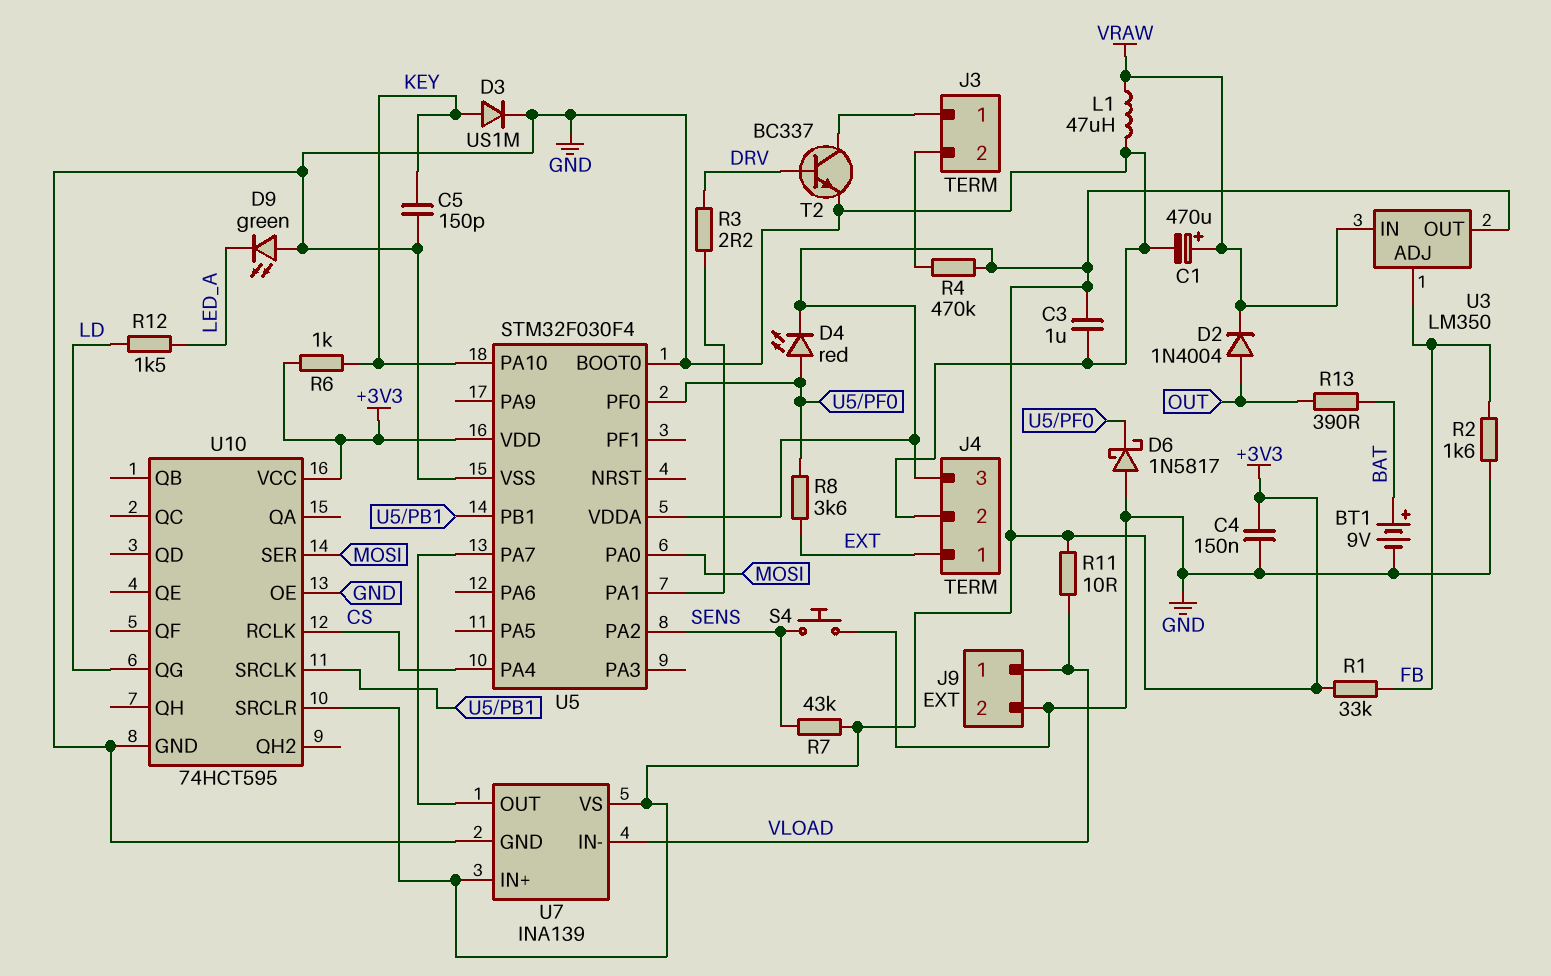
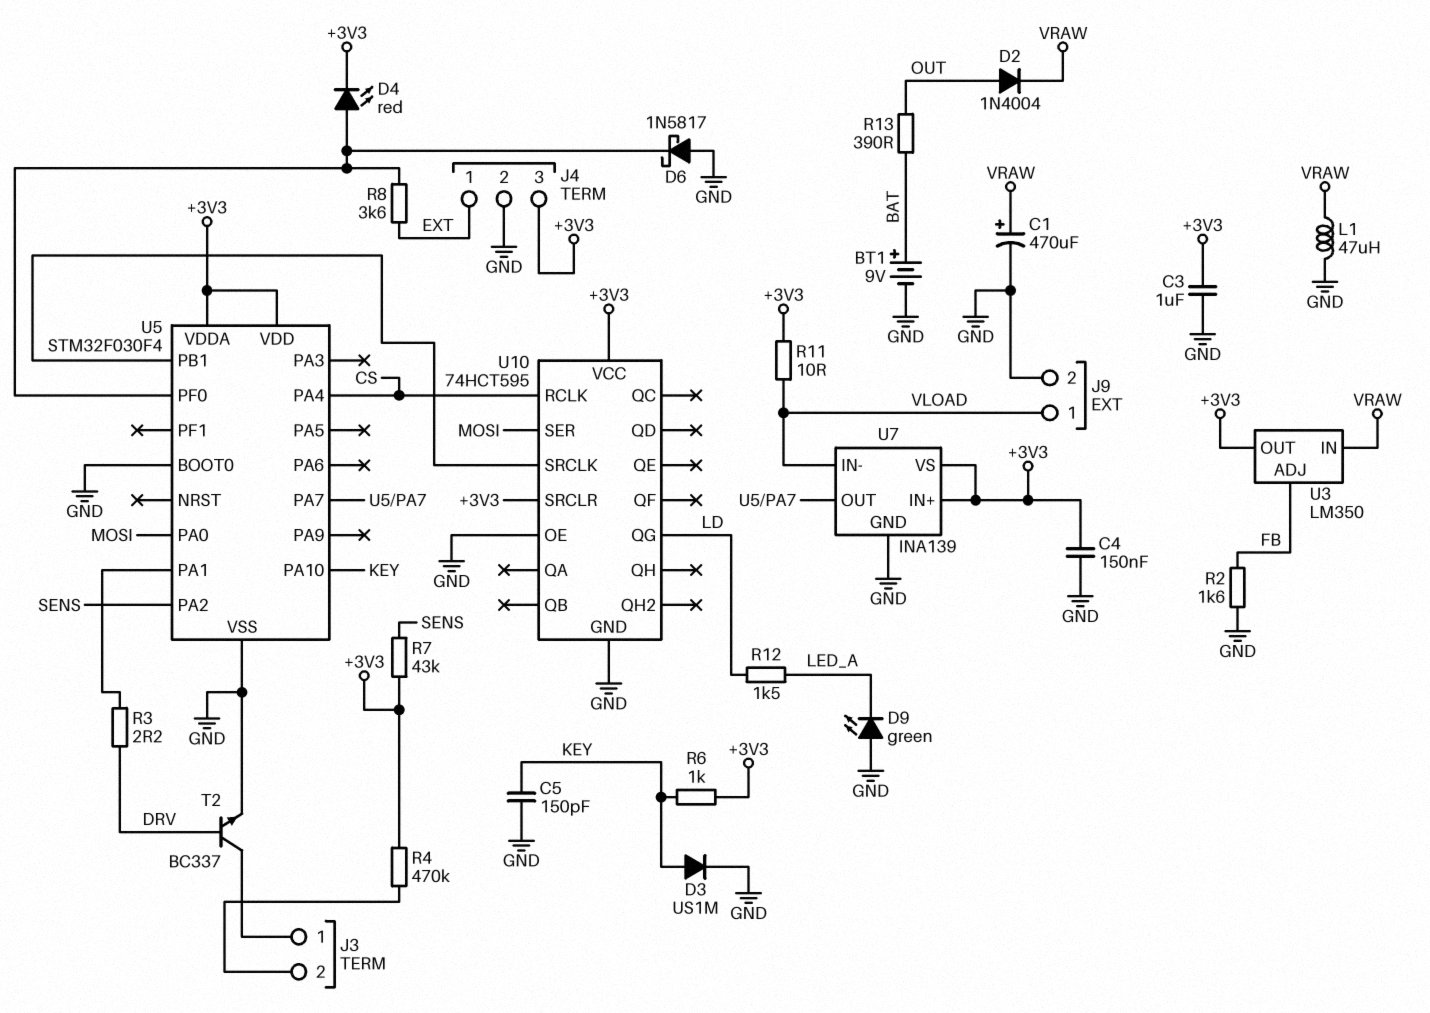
R1: 33k (+3V3, FB) -> none
S4: button (GND, SENS) -> none

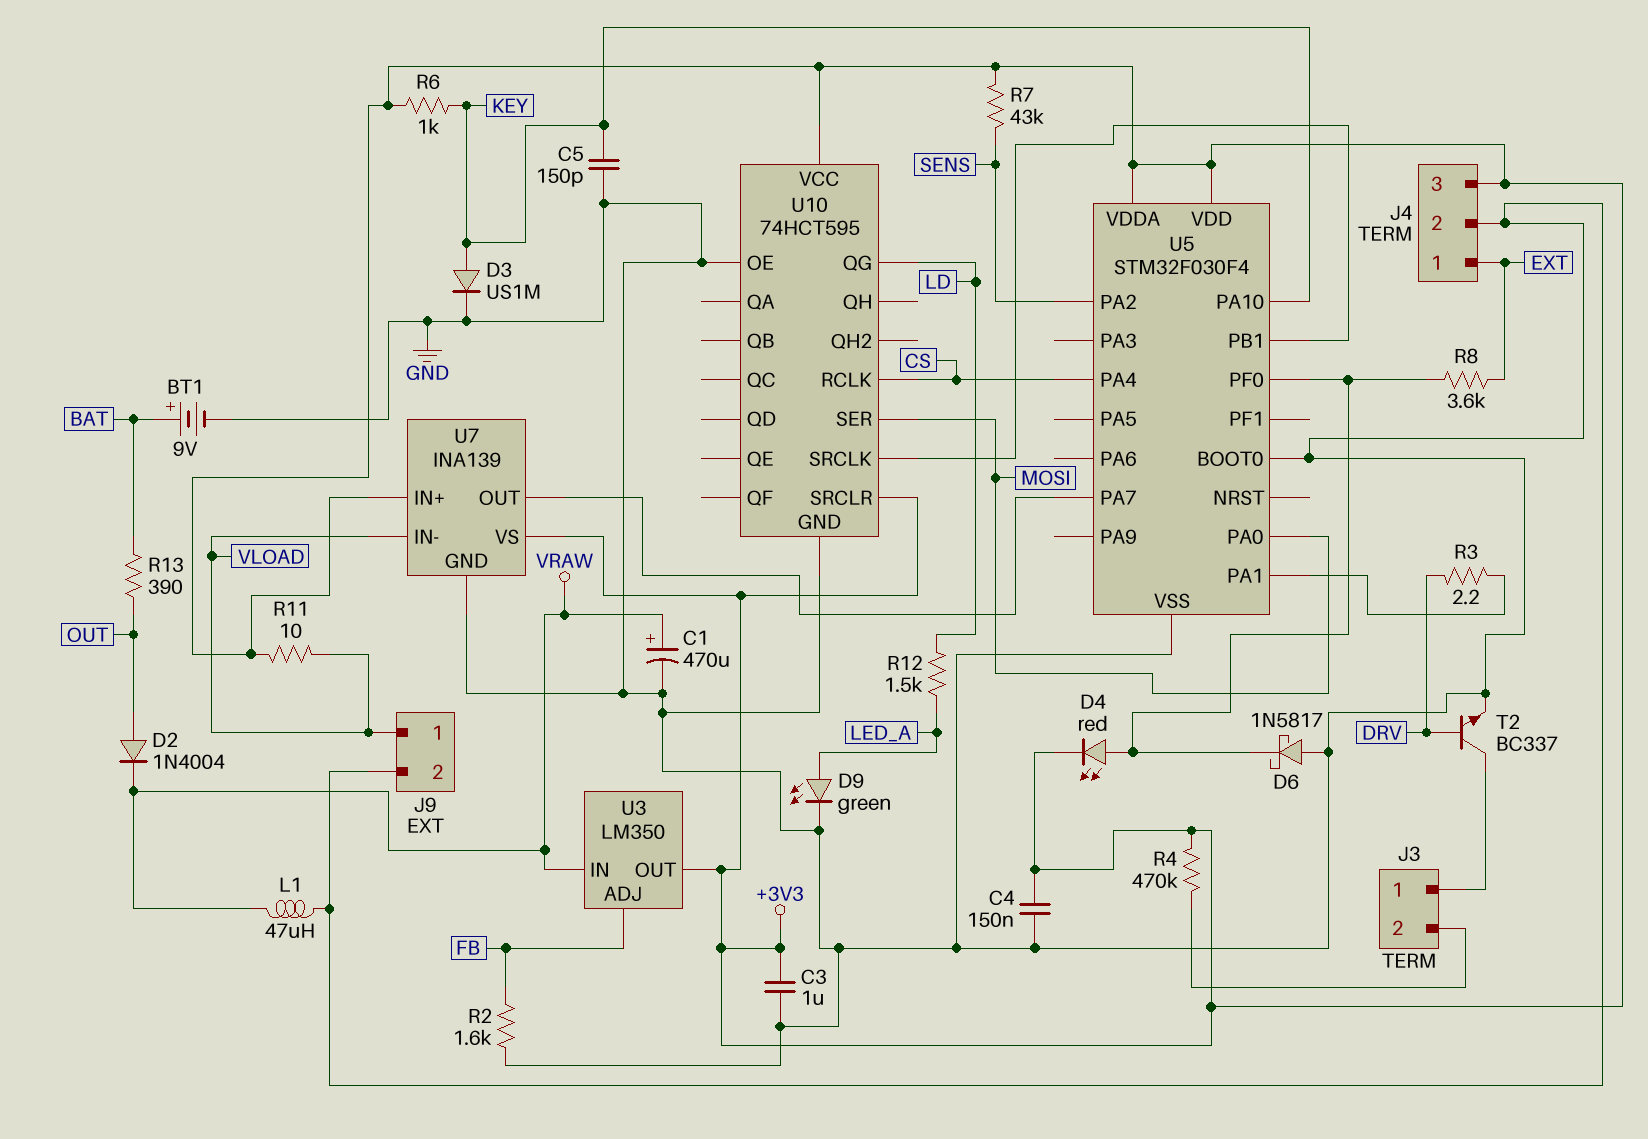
D9: LED green (A GND, K LED_A) -> LED green (A LED_A, K GND)

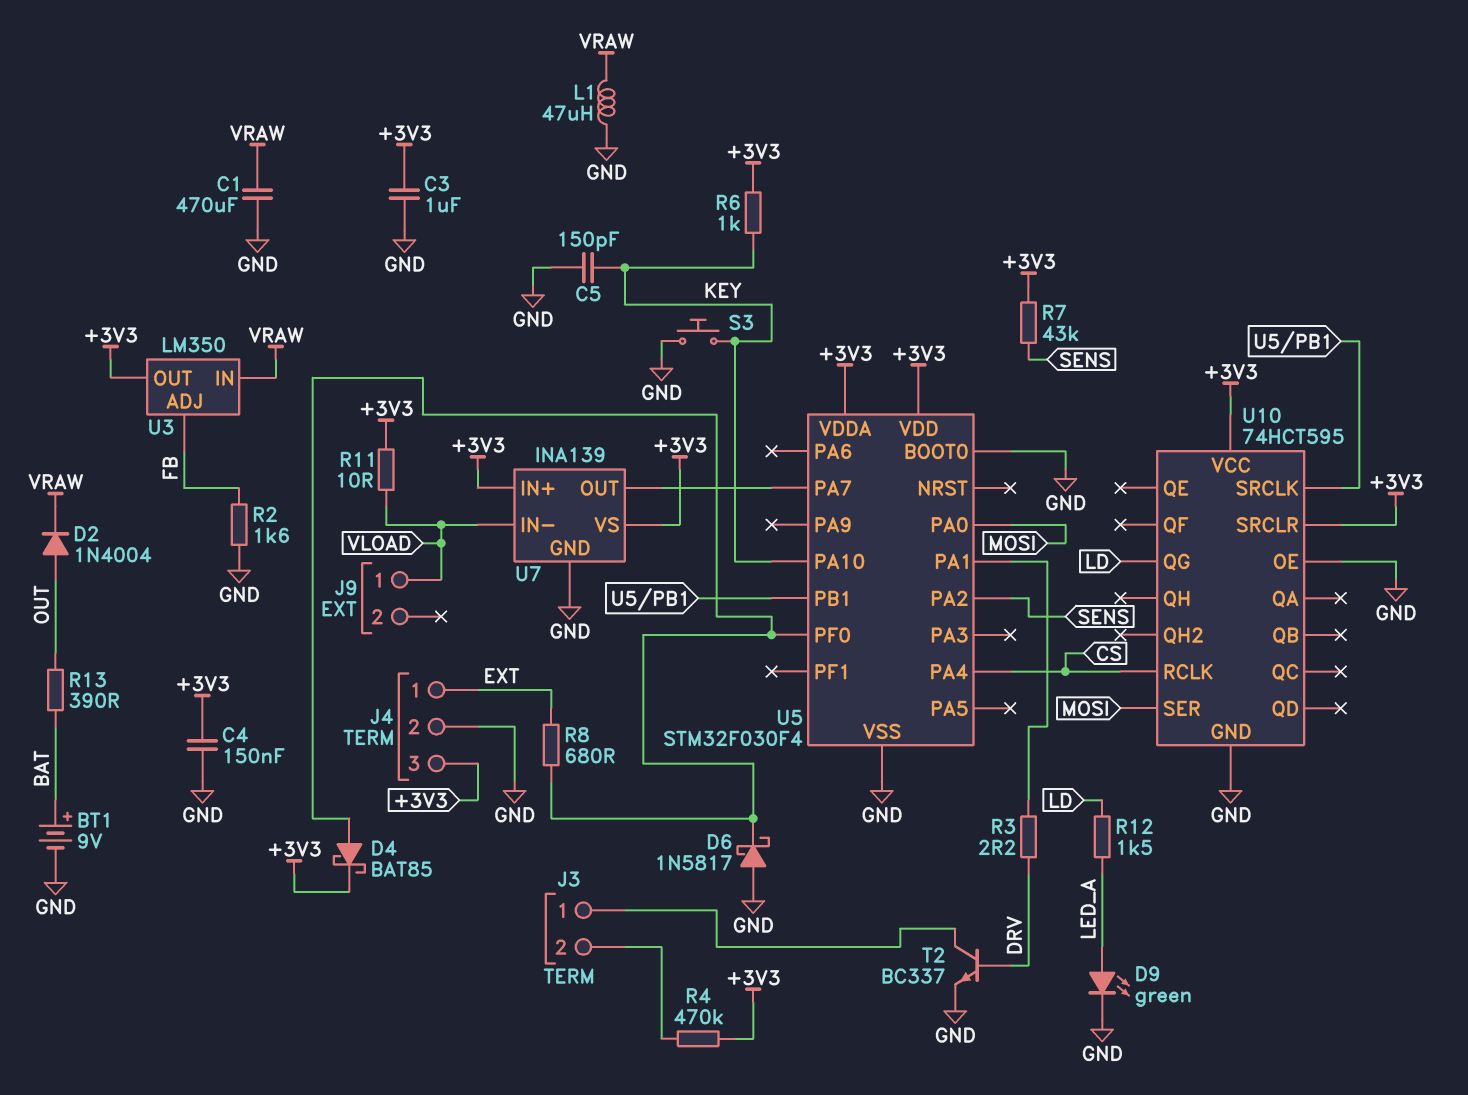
C1: 470uF (plus VRAW, minus GND) -> 470uF (GND, VRAW)
D3: diode US1M (A KEY, K GND) -> none
D4: LED red (A U5/PF0, K +3V3) -> schottky BAT85 (A U5/PF0, K +3V3)
J9 pin 2: GND -> none
R8: 3.6k (EXT, U5/PF0) -> 680 (EXT, U5/PF0)
S3: none -> button (GND, KEY)

